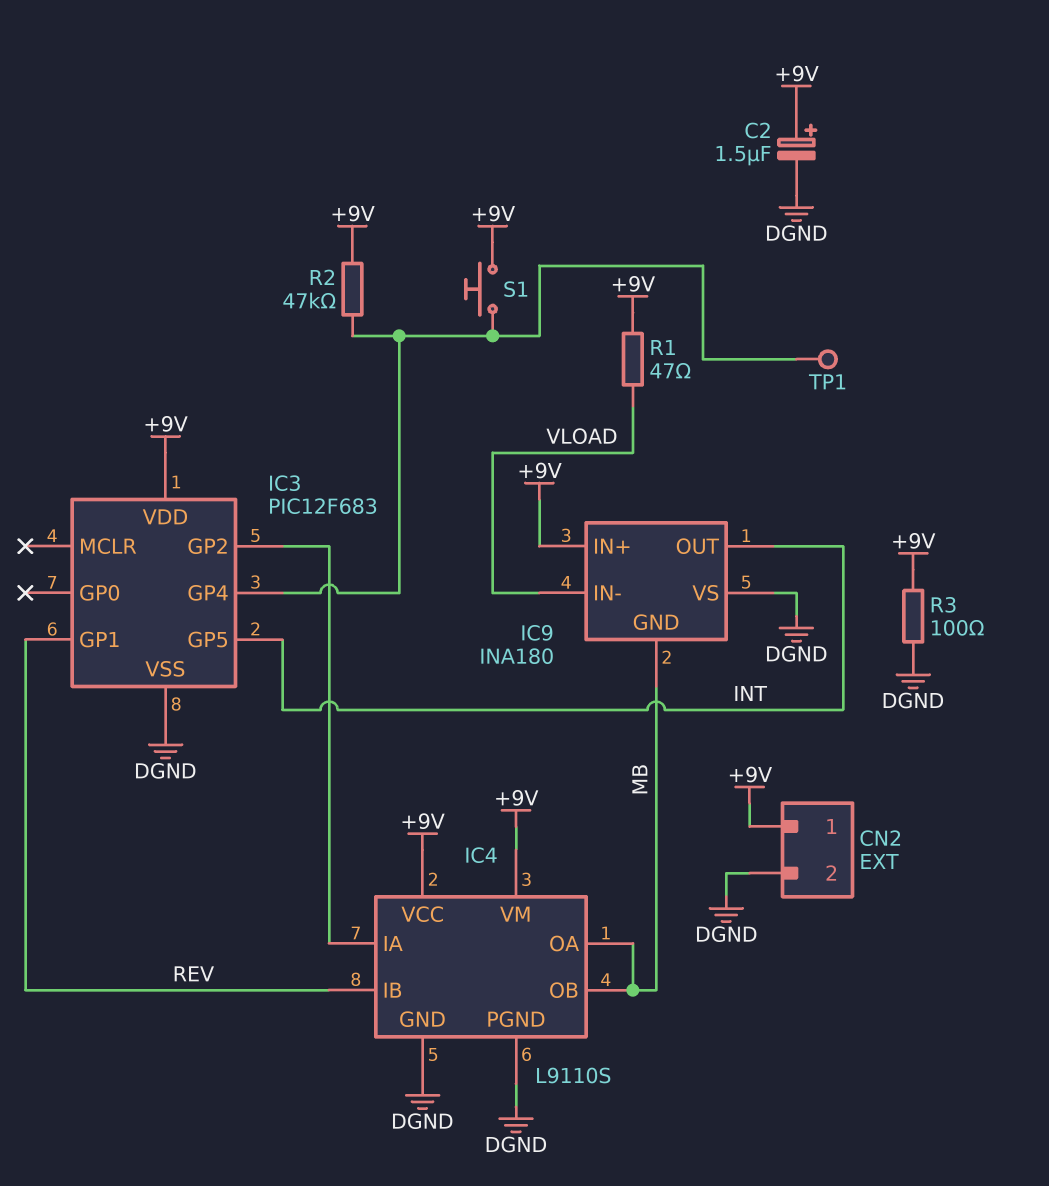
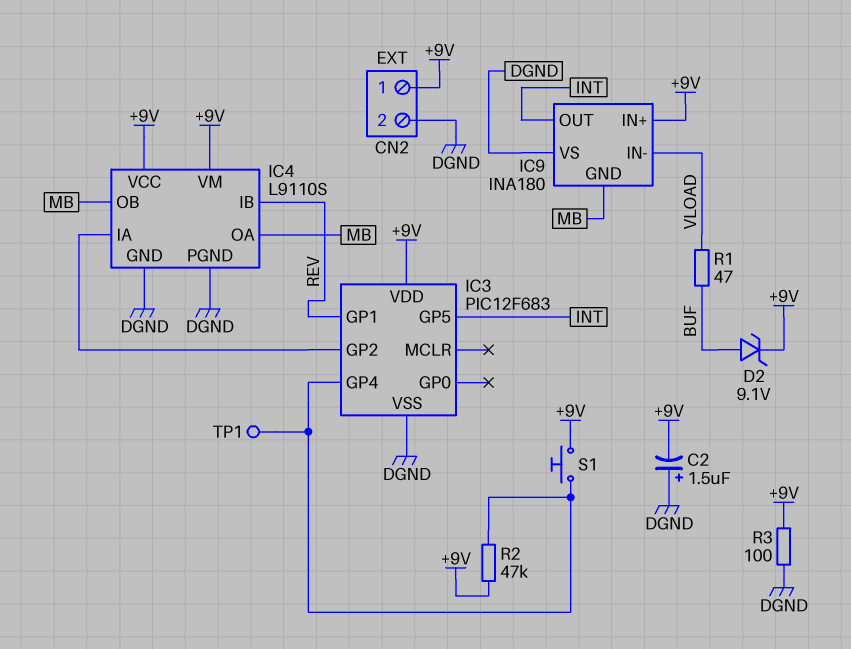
C2: 1.5uF (plus +9V, minus DGND) -> 1.5uF (plus DGND, minus +9V)
D2: none -> zener 9.1V (A BUF, K +9V)
R1: 47 (+9V, VLOAD) -> 47 (BUF, VLOAD)

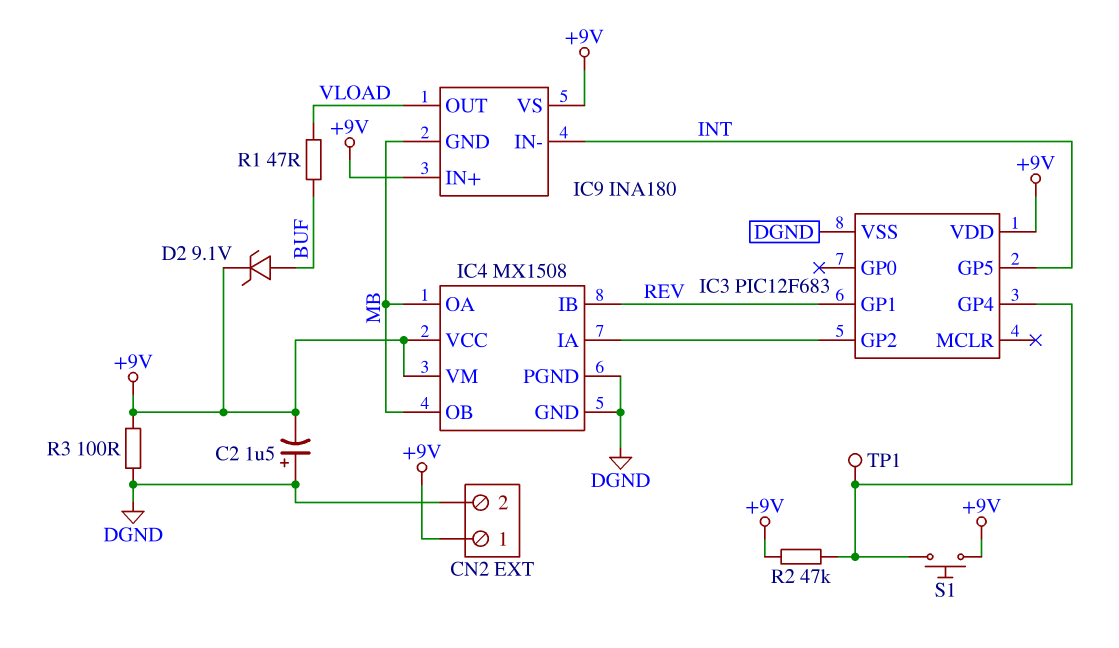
IC4: L9110S -> MX1508
IC9 pin IN-: VLOAD -> INT
IC9 pin OUT: INT -> VLOAD
IC9 pin VS: DGND -> +9V

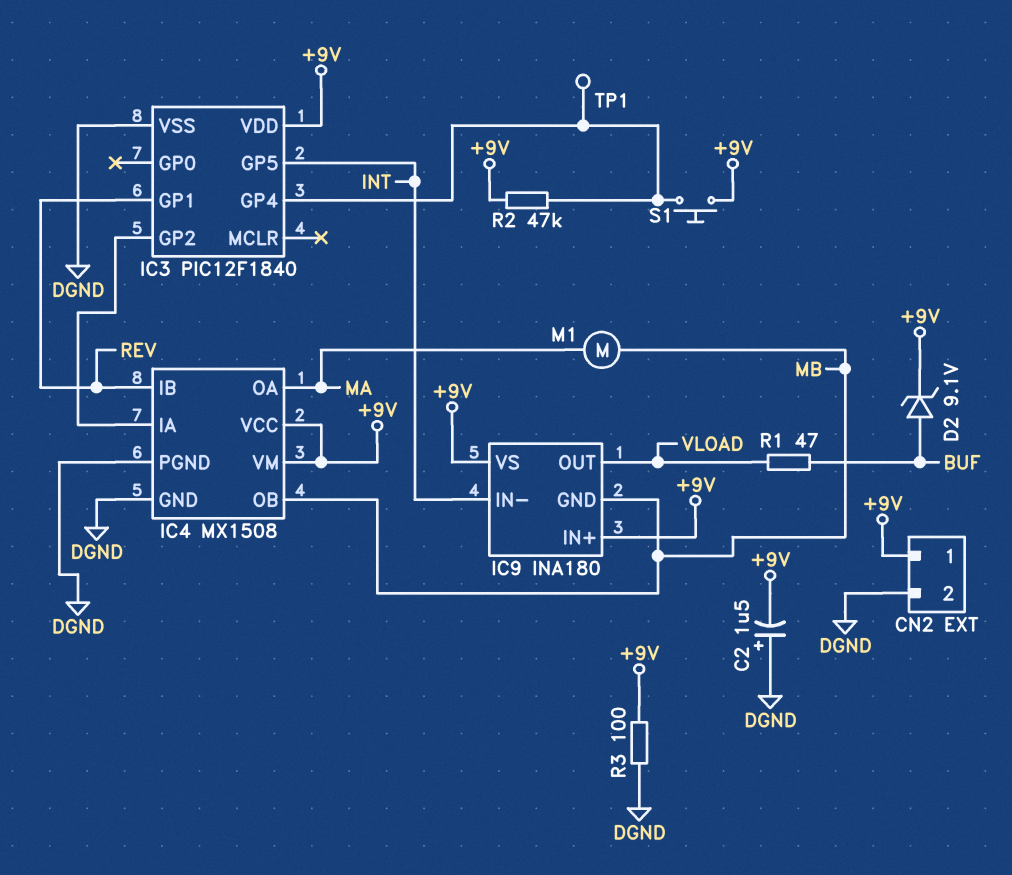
IC3: PIC12F683 -> PIC12F1840
IC4 pin OA: MB -> MA
M1: none -> motor (MA, MB)

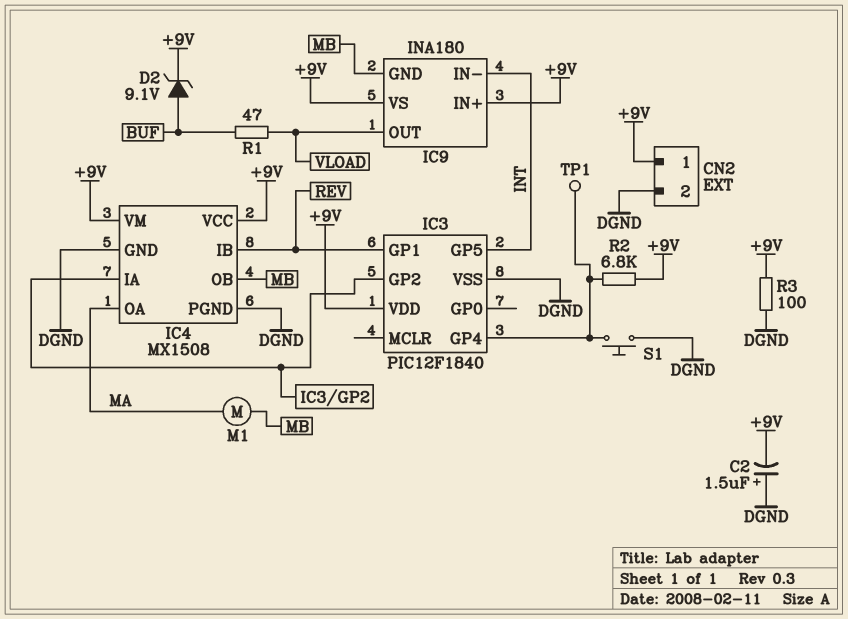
R2: 47k (+9V, IC3/GP4) -> 6.8k (+9V, IC3/GP4)
S1: button (+9V, IC3/GP4) -> button (DGND, IC3/GP4)

